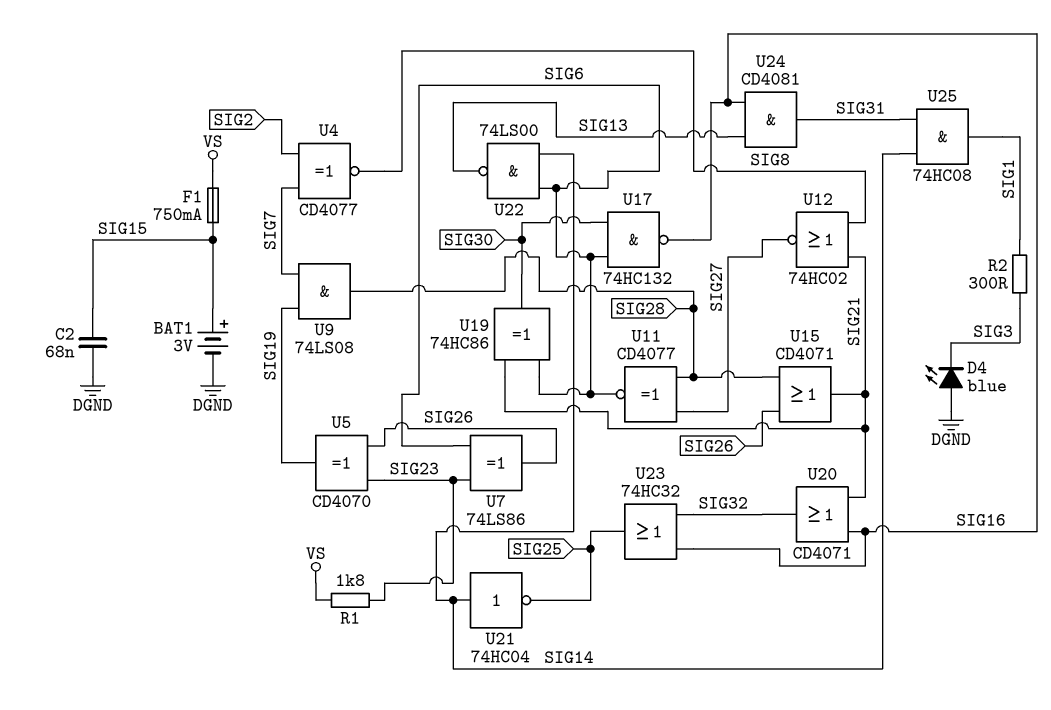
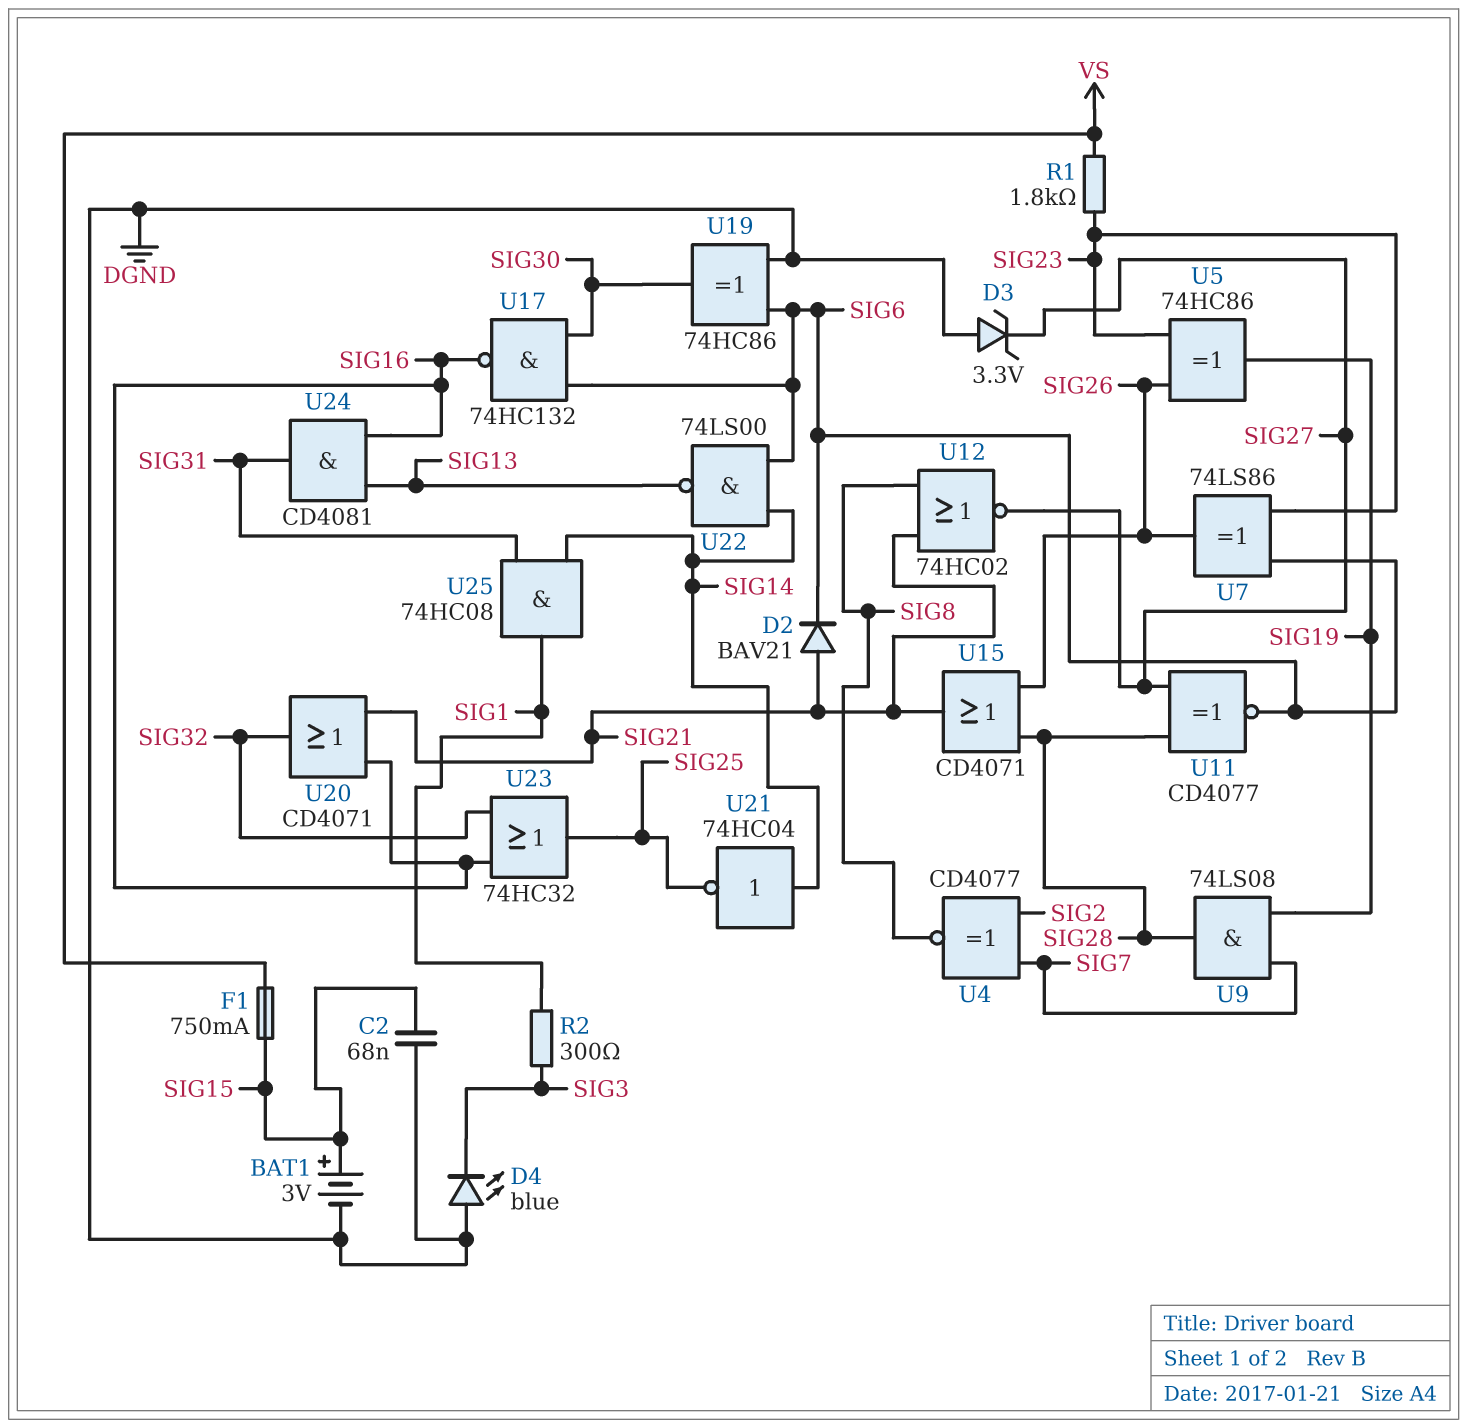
D2: none -> diode BAV21 (A SIG21, K SIG6)
D3: none -> zener 3.3V (A DGND, K SIG27)
U5: XOR CD4070 (in SIG23, in SIG26, out SIG19) -> XOR 74HC86 (in SIG23, in SIG26, out SIG19)
U19: XOR 74HC86 (in SIG6, in SIG21, out SIG30) -> XOR 74HC86 (in DGND, in SIG6, out SIG30)

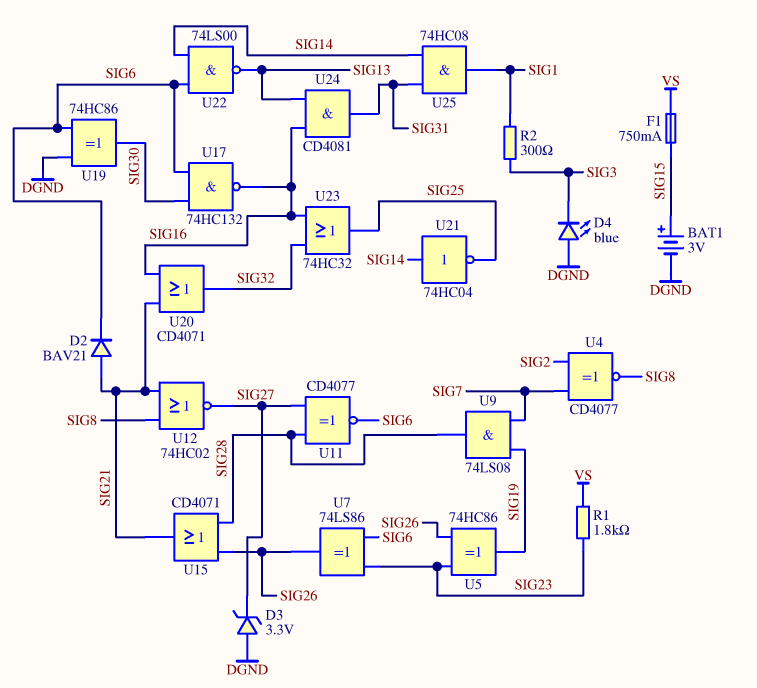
C2: 68nF (DGND, SIG15) -> none

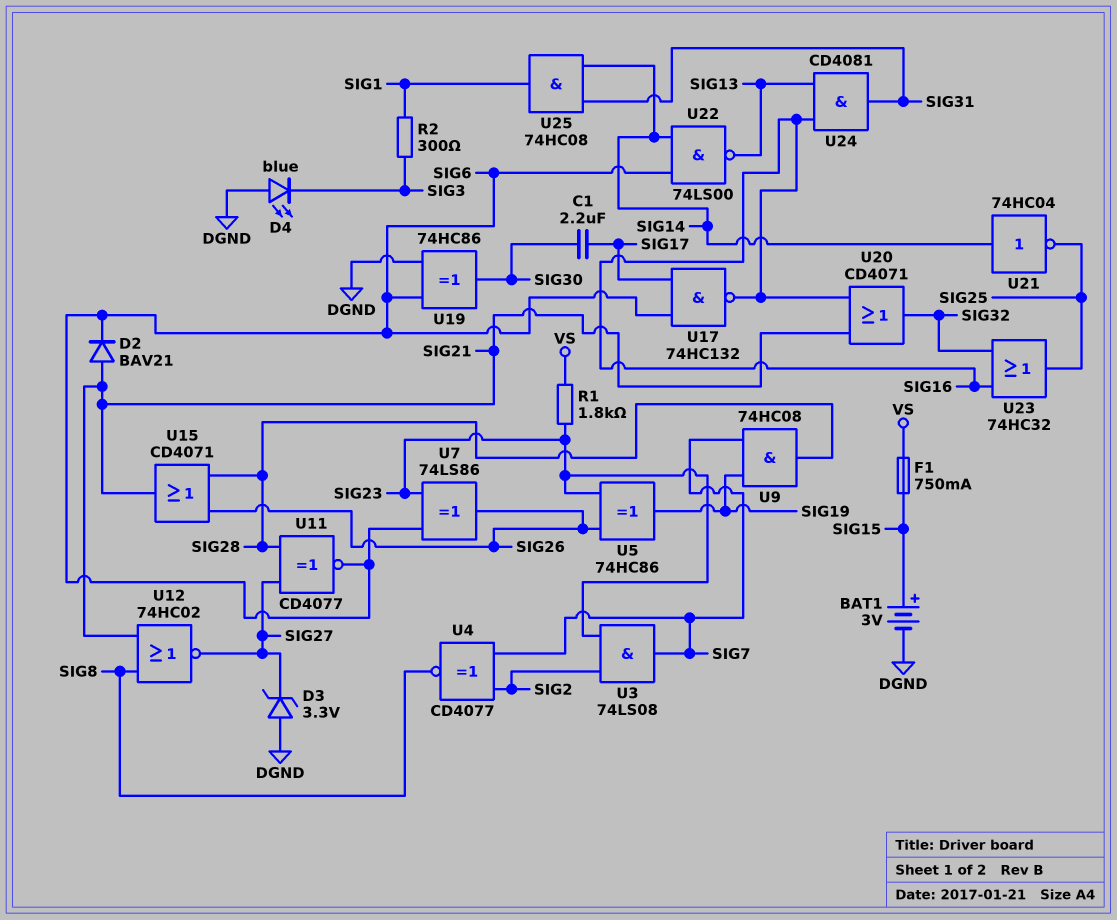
C1: none -> 2.2uF (SIG17, SIG30)
U3: none -> AND 74LS08 (in SIG2, in SIG23, out SIG7)
U9: AND 74LS08 (in SIG7, in SIG19, out SIG28) -> AND 74HC08 (in SIG7, in SIG19, out SIG28)
U17: NAND 74HC132 (in SIG6, in SIG30, out SIG16) -> NAND 74HC132 (in SIG6, in SIG17, out SIG16)

